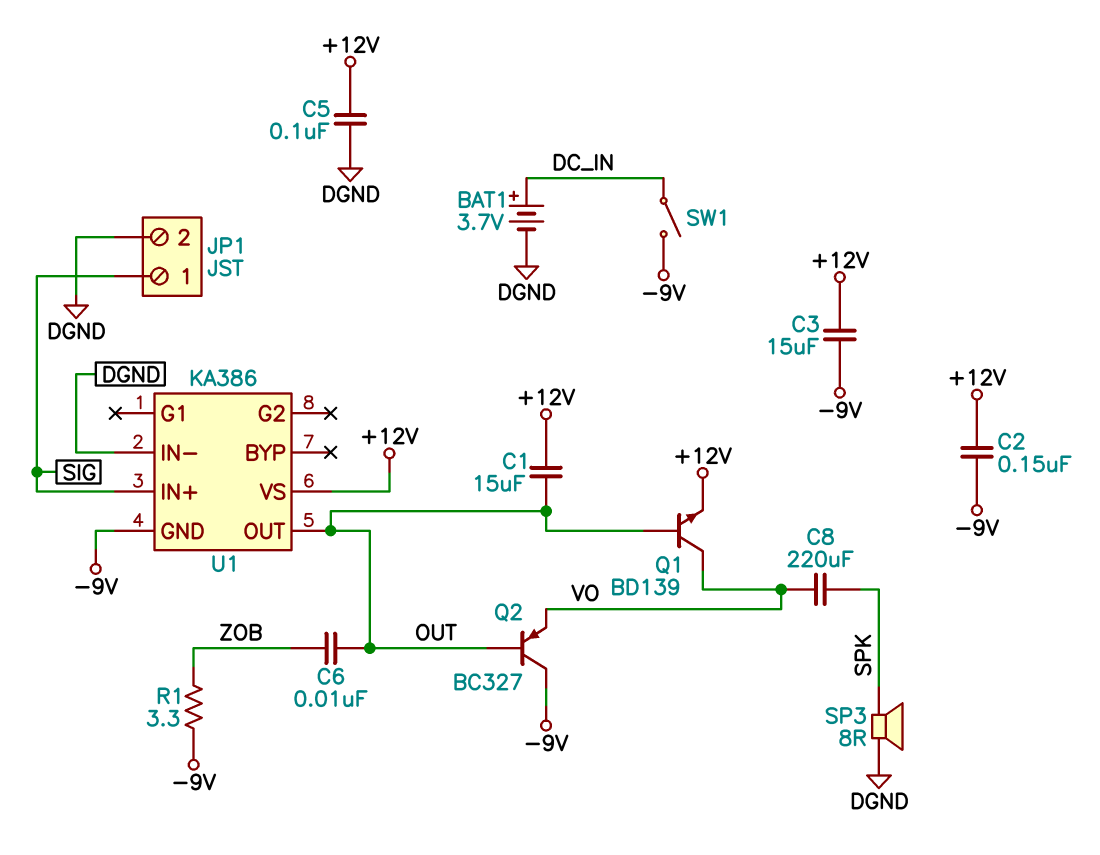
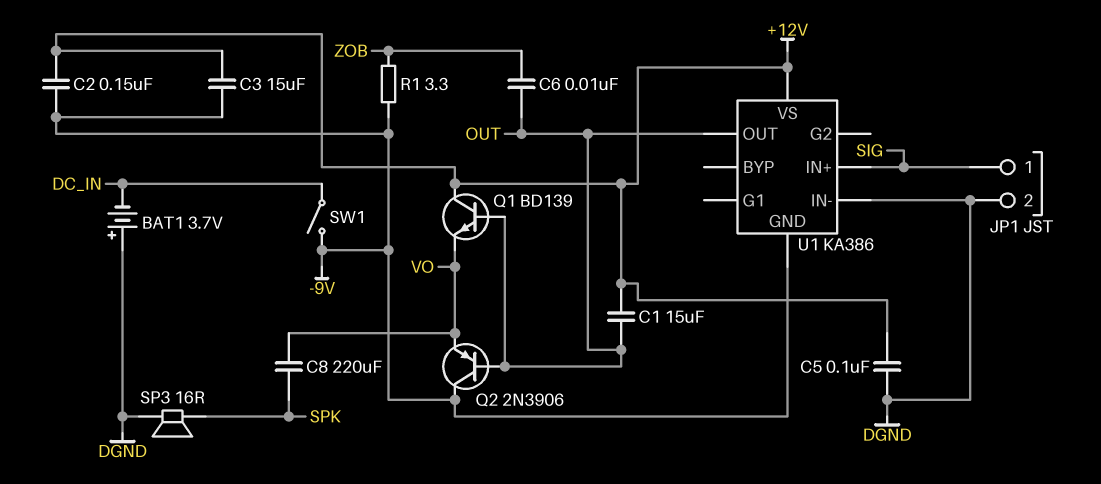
BAT1: 3.7V (plus DC_IN, minus DGND) -> 3.7V (plus DGND, minus DC_IN)
Q1: NPN BD139 (B OUT, C VO, E +12V) -> NPN BD139 (B OUT, C +12V, E VO)
Q2: PNP BC327 (B OUT, C -9V, E VO) -> PNP 2N3906 (B OUT, C -9V, E VO)
SP3: speaker 8R (DGND, SPK) -> speaker 16R (DGND, SPK)

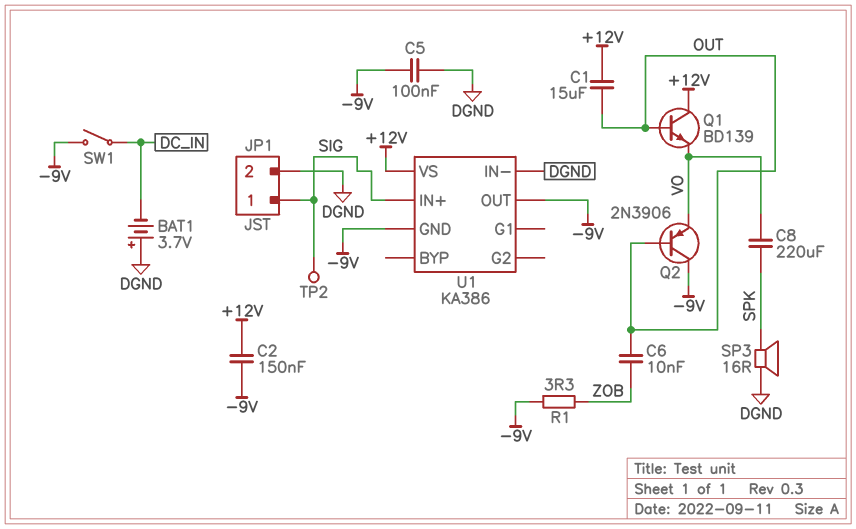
C3: 15uF (+12V, -9V) -> none
C5: 100nF (+12V, DGND) -> 100nF (-9V, DGND)
TP2: none -> test point (SIG)
U1 pin OUT: OUT -> -9V

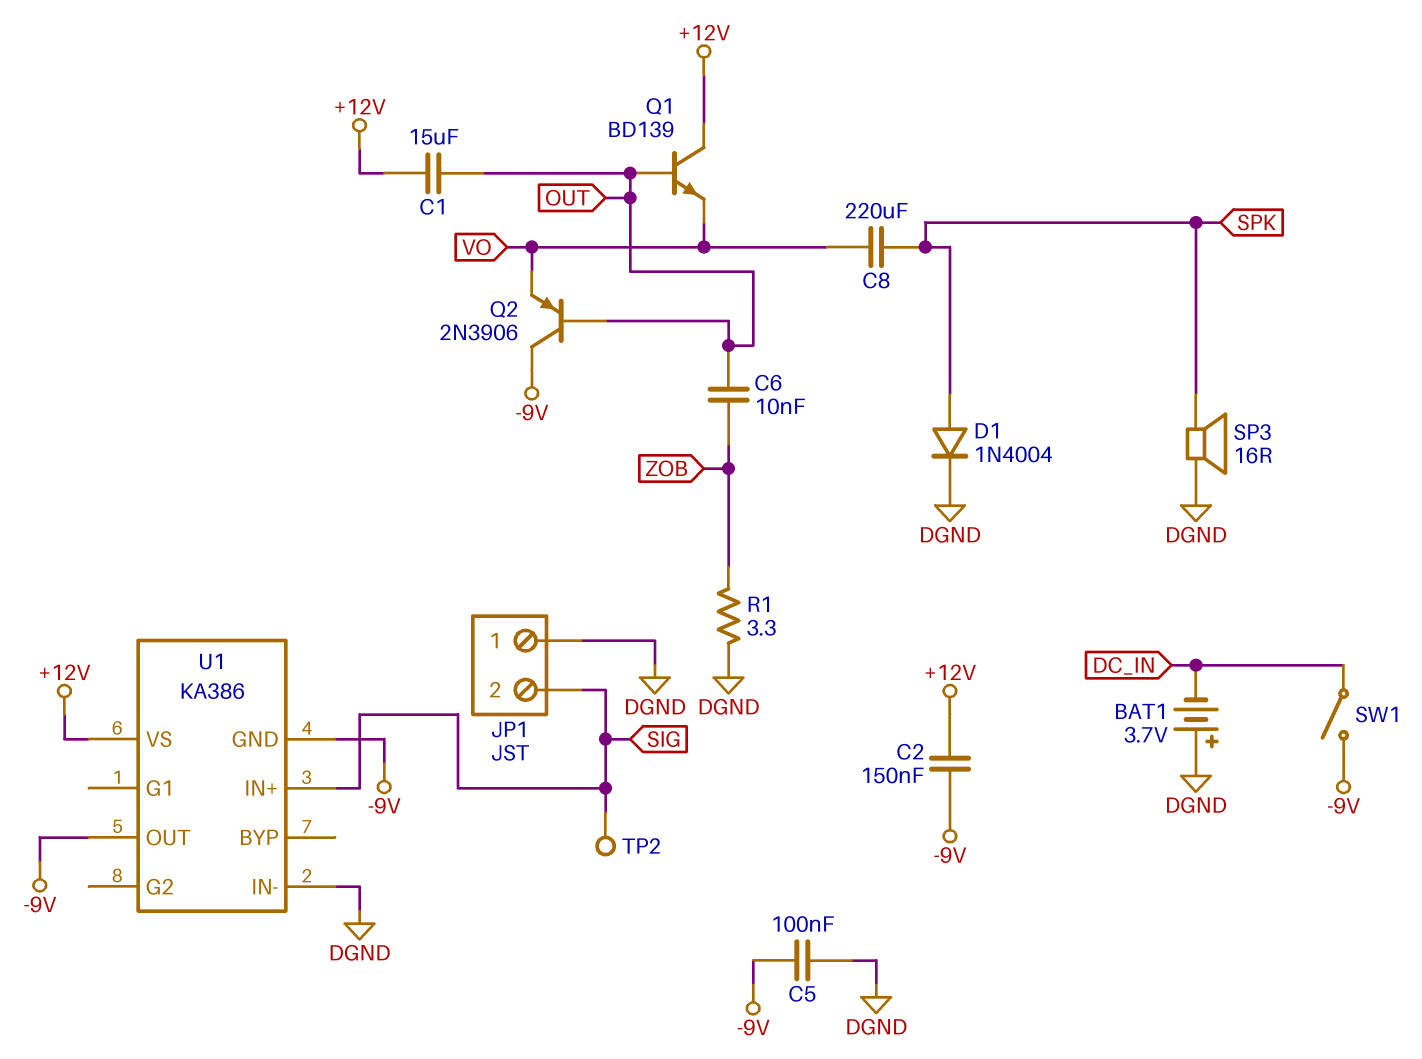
D1: none -> diode 1N4004 (A SPK, K DGND)
JP1 pin 1: SIG -> DGND
JP1 pin 2: DGND -> SIG
R1: 3.3 (-9V, ZOB) -> 3.3 (DGND, ZOB)

